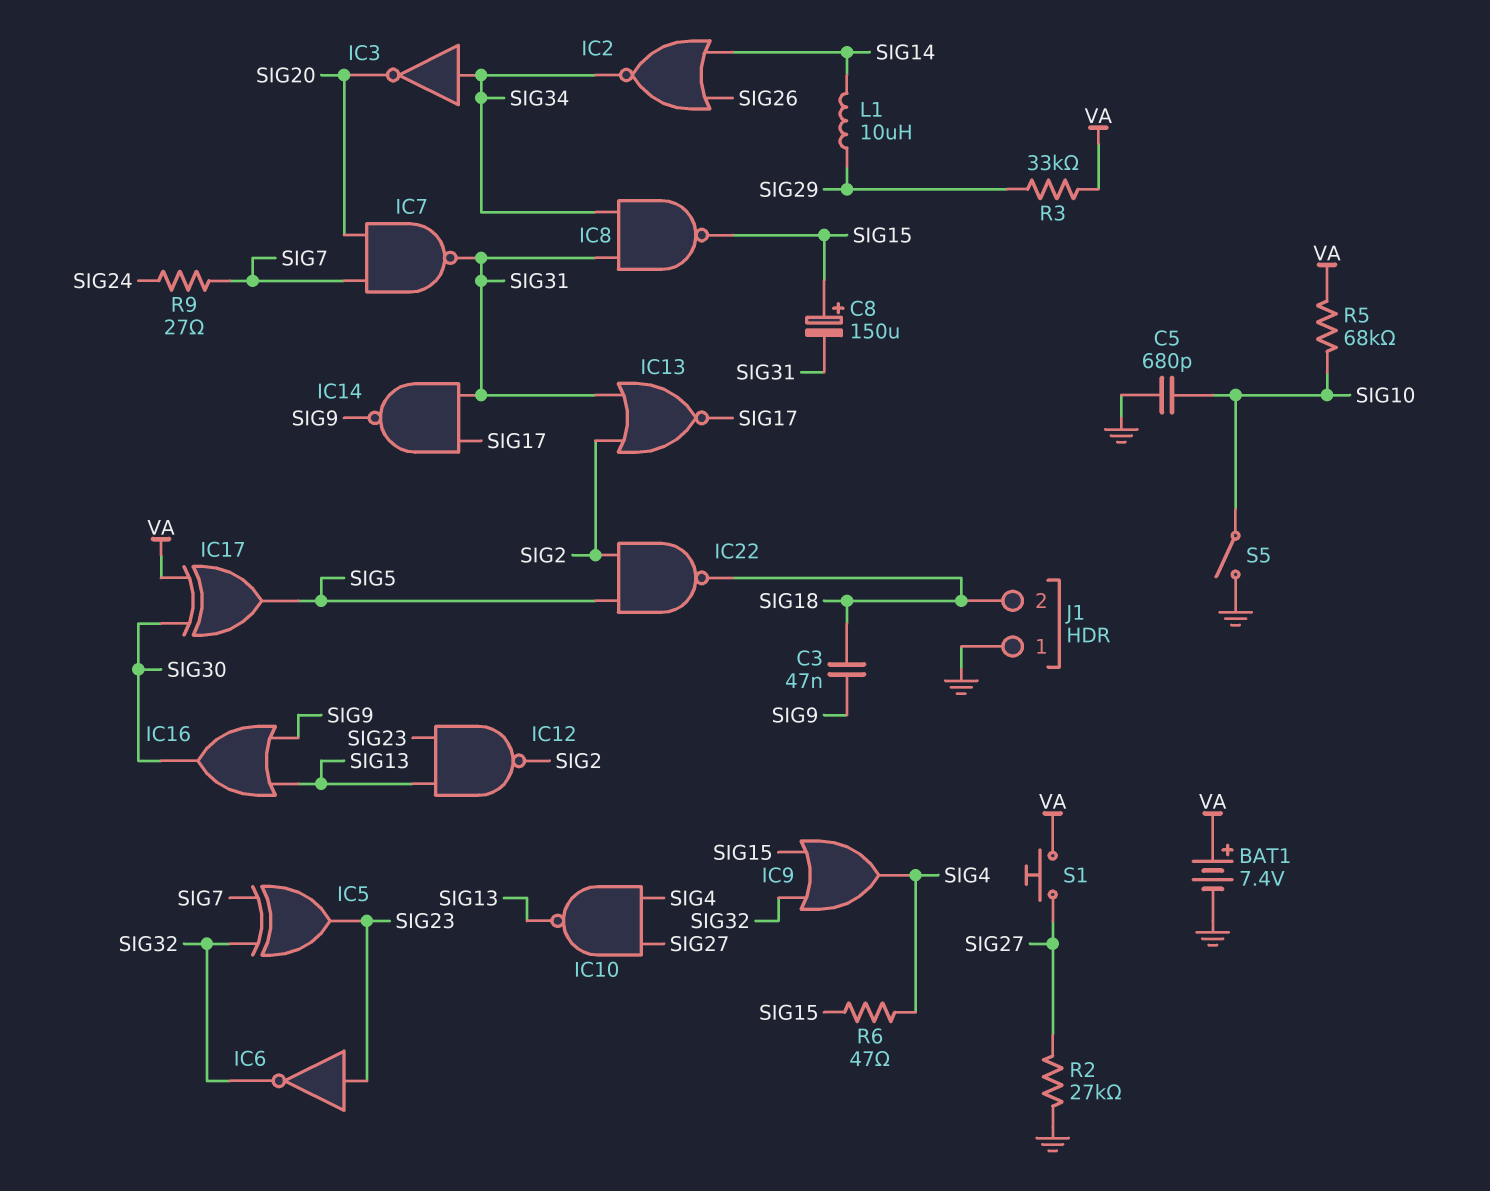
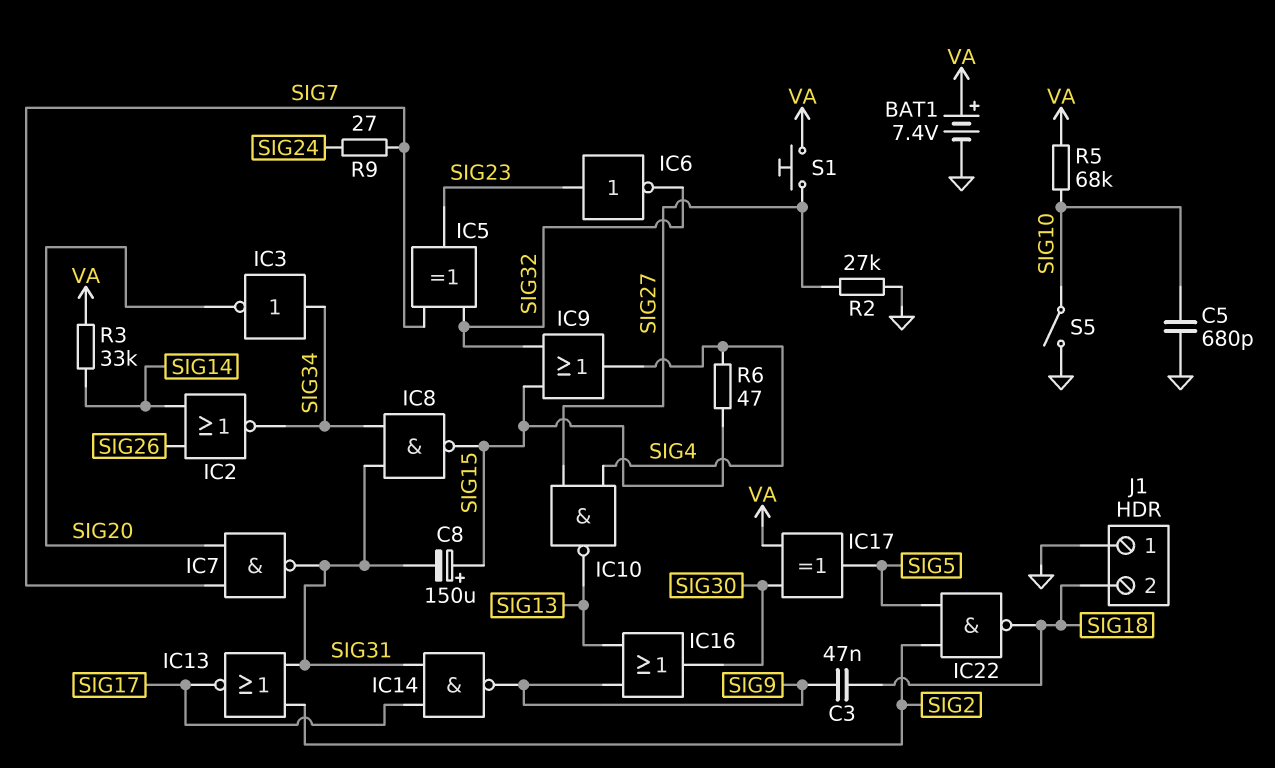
IC12: NAND (in SIG13, in SIG23, out SIG2) -> none
L1: 10uH (SIG14, SIG29) -> none
R3: 33k (SIG29, VA) -> 33k (SIG14, VA)

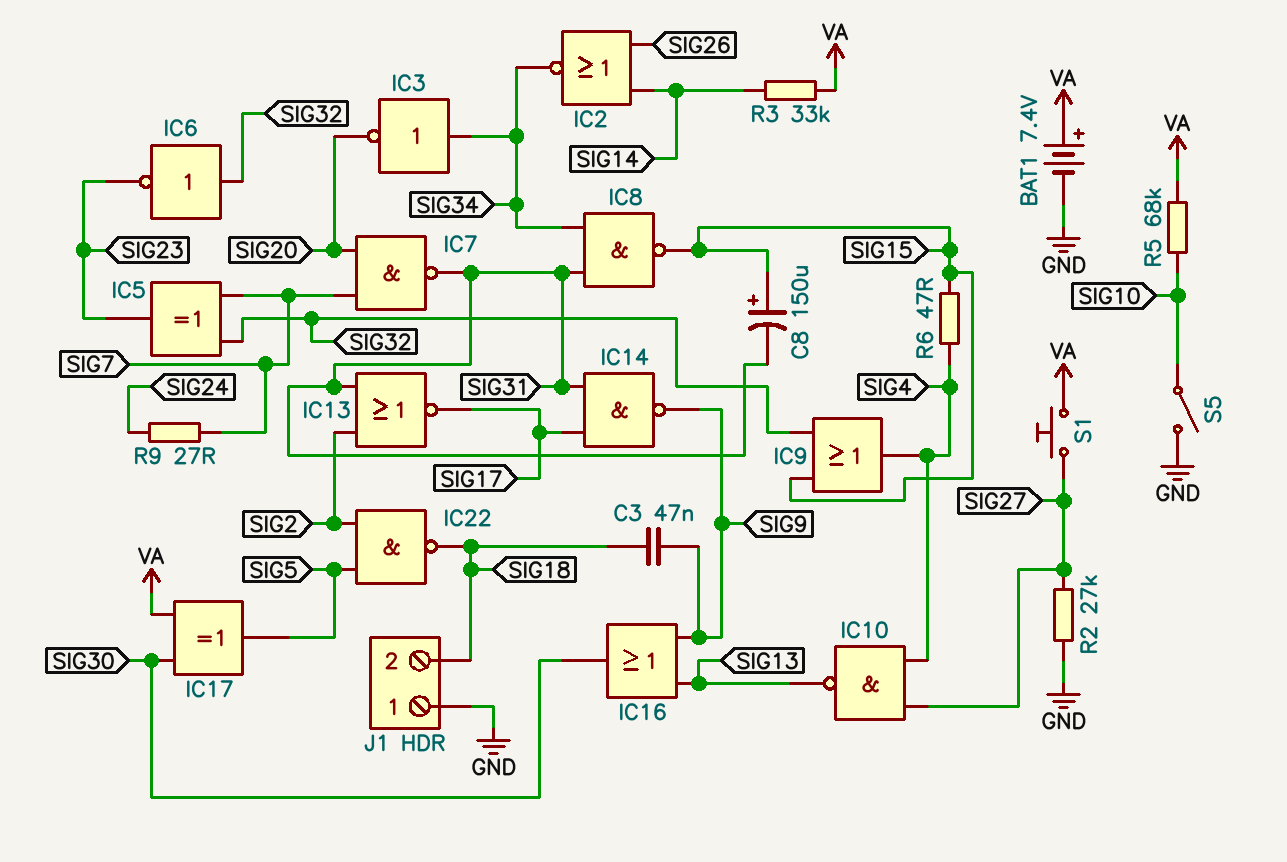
C5: 680pF (GND, SIG10) -> none
IC6: NOT (in SIG23, out SIG32) -> NOT (in SIG32, out SIG23)

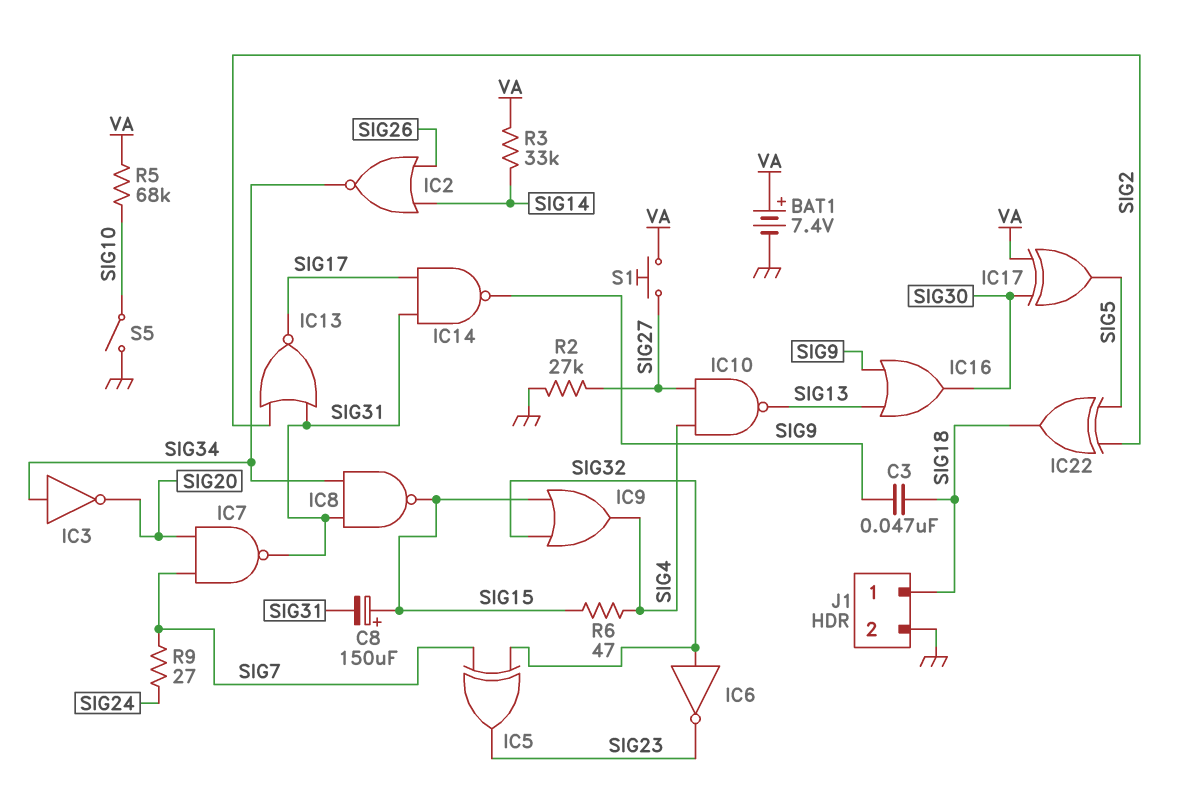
IC22: NAND (in SIG2, in SIG5, out SIG18) -> XOR (in SIG2, in SIG5, out SIG18)
J1 pin 1: GND -> SIG18
J1 pin 2: SIG18 -> GND

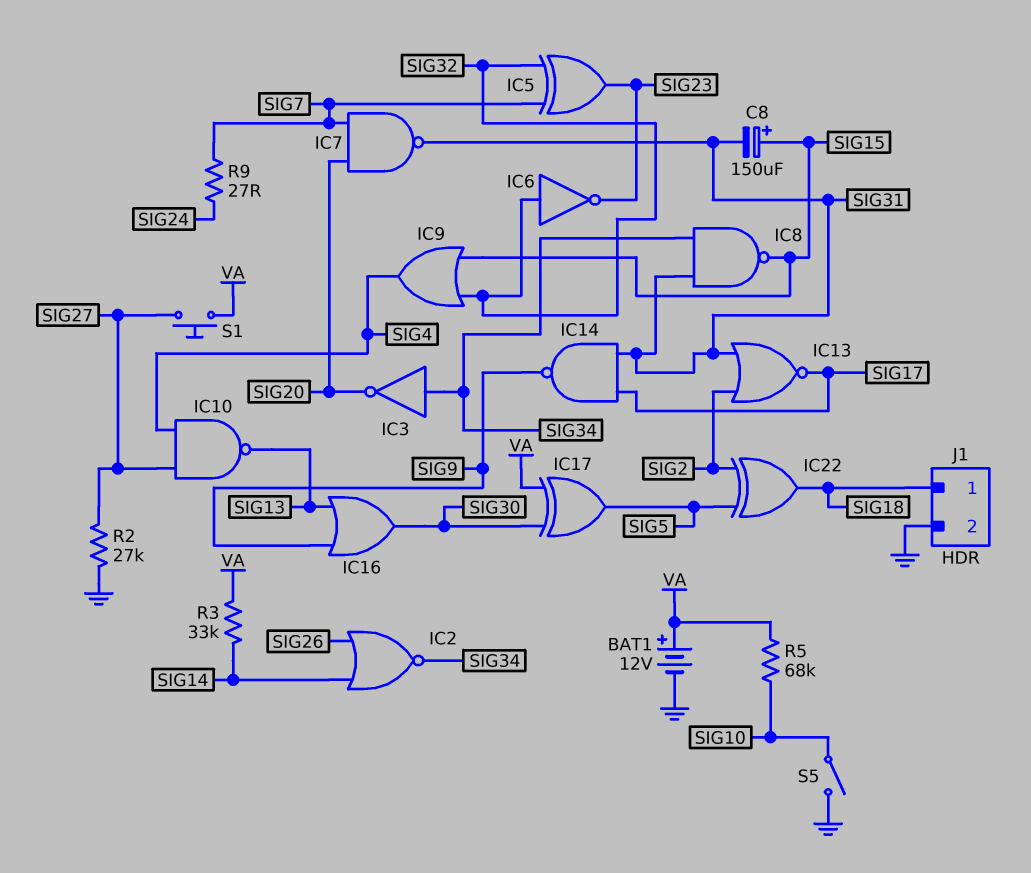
BAT1: 7.4V (plus VA, minus GND) -> 12V (plus VA, minus GND)
C3: 47nF (SIG9, SIG18) -> none
R6: 47 (SIG4, SIG15) -> none

